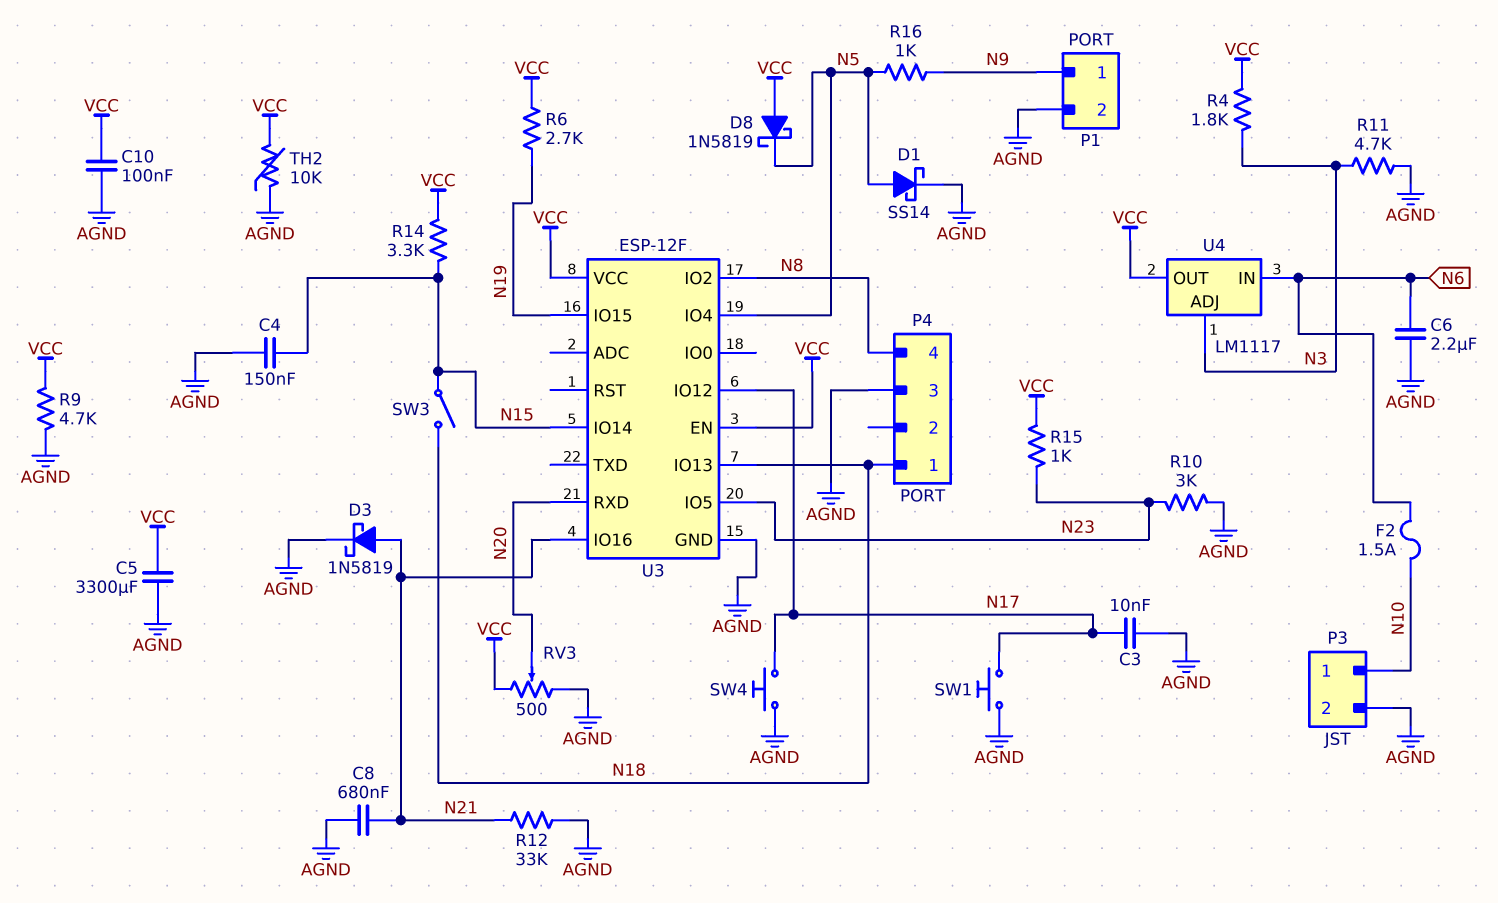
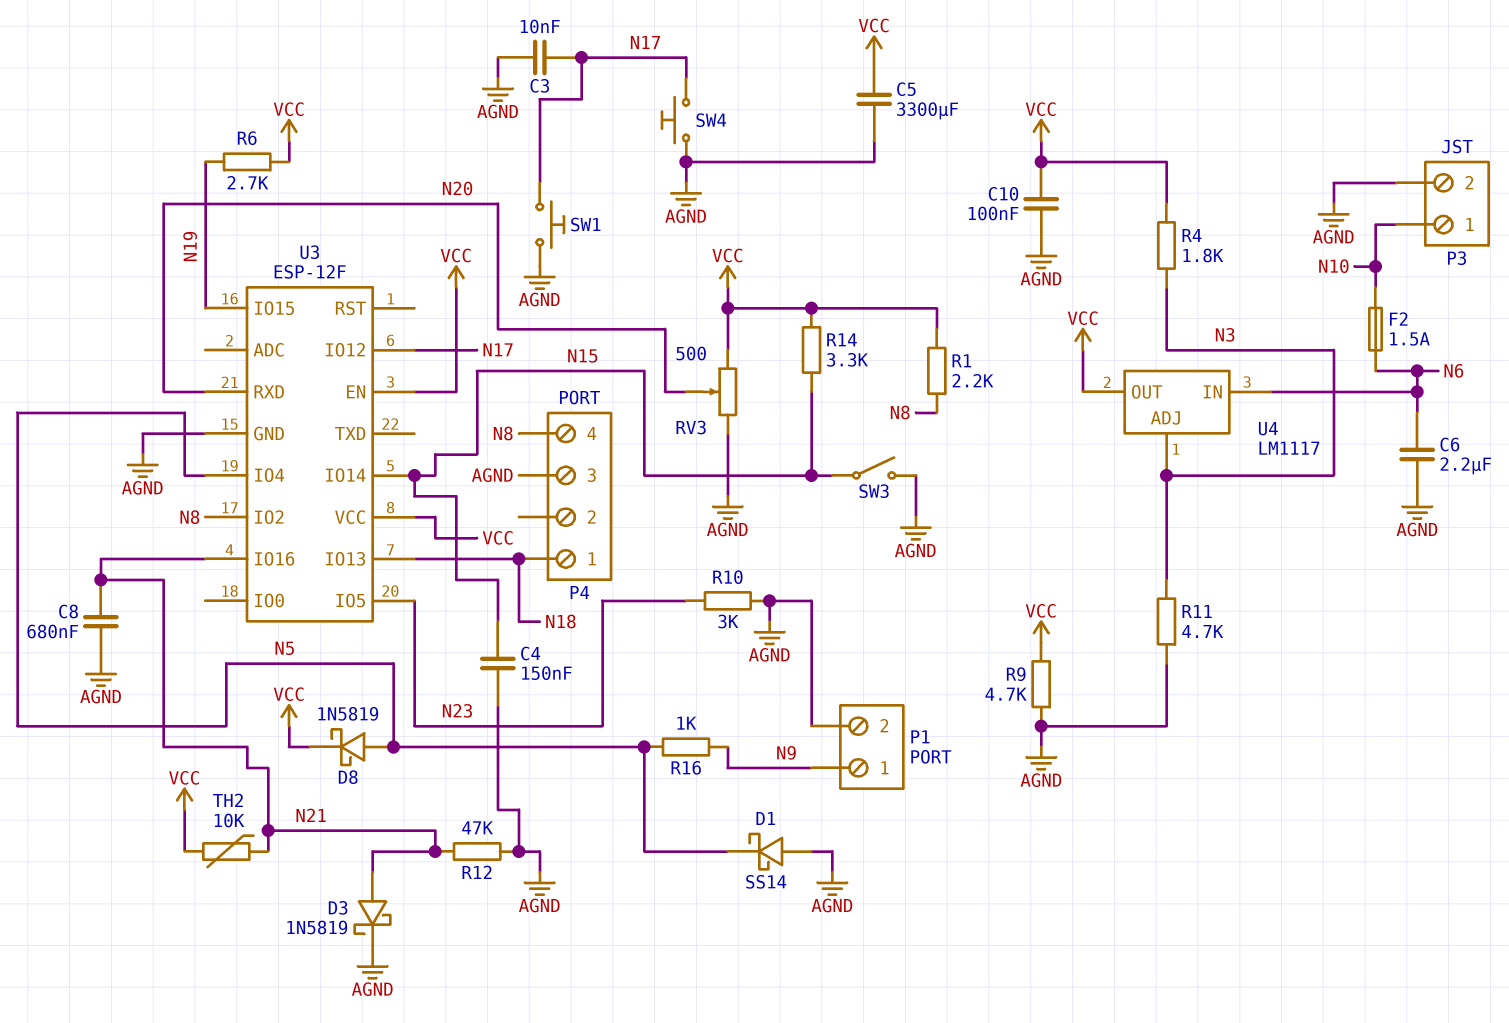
D1: schottky SS14 (A N5, K AGND) -> schottky SS14 (A AGND, K N5)
D8: schottky 1N5819 (A VCC, K N5) -> schottky 1N5819 (A N5, K VCC)
R1: none -> 2.2k (N8, VCC)
R12: 33k (AGND, N21) -> 47k (AGND, N21)
R15: 1k (N23, VCC) -> none
SW3: switch (N15, N18) -> switch (AGND, N15)
TH2: 10k (AGND, VCC) -> 10k (N21, VCC)

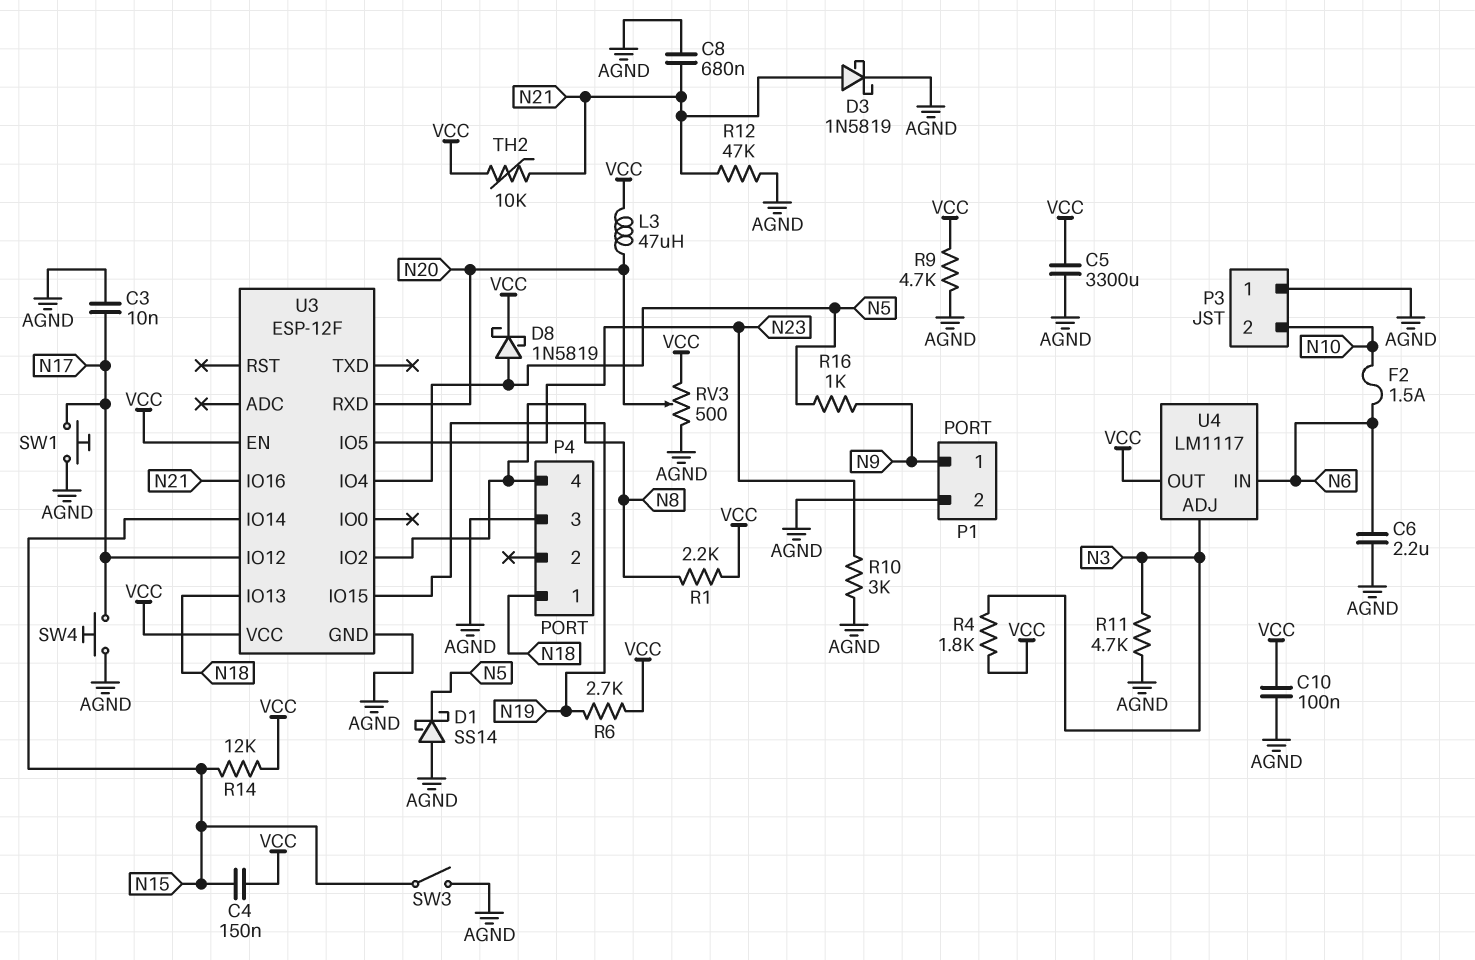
C4: 150nF (AGND, N15) -> 150nF (N15, VCC)
L3: none -> 47uH (N20, VCC)
P3 pin 1: N10 -> AGND
P3 pin 2: AGND -> N10
R14: 3.3k (N15, VCC) -> 12k (N15, VCC)

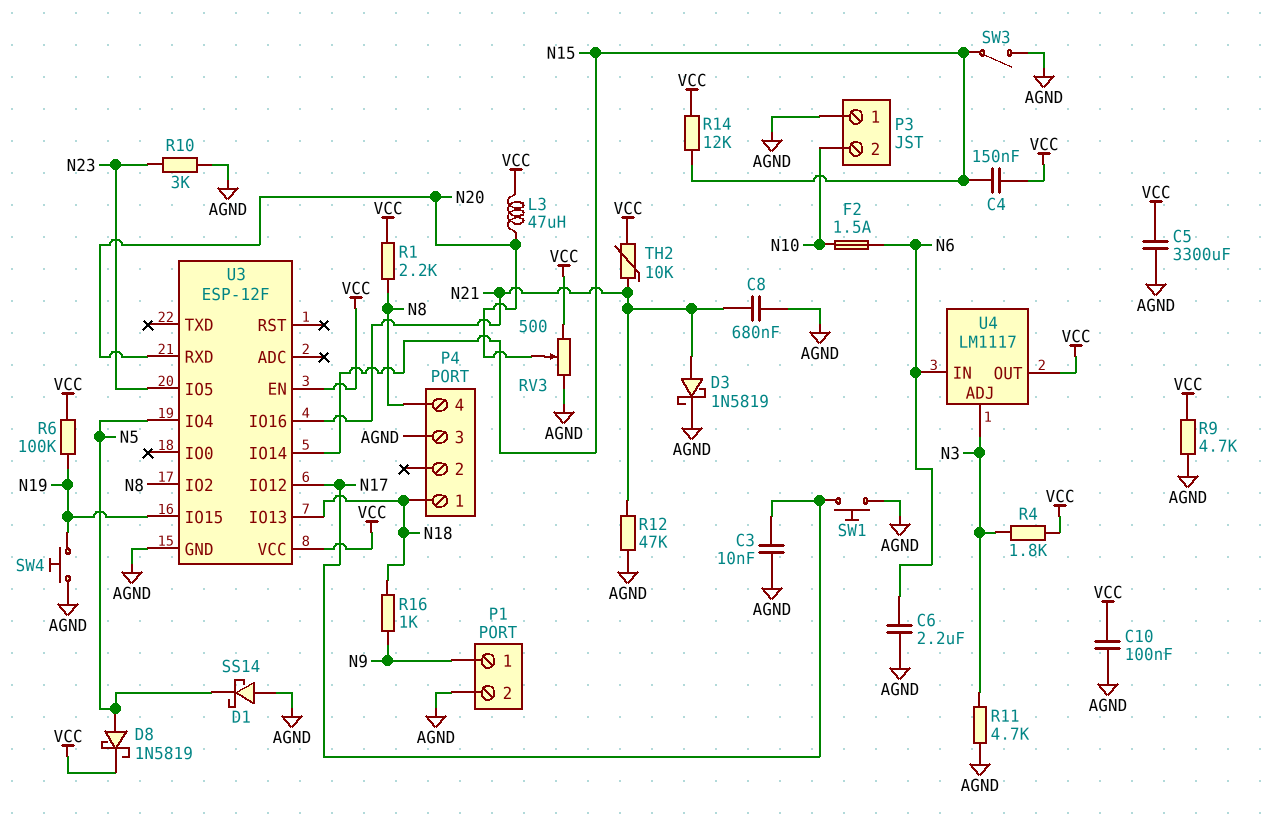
R6: 2.7k (N19, VCC) -> 100k (N19, VCC)
R16: 1k (N5, N9) -> 1k (N9, N18)
SW4: button (AGND, N17) -> button (AGND, N19)

